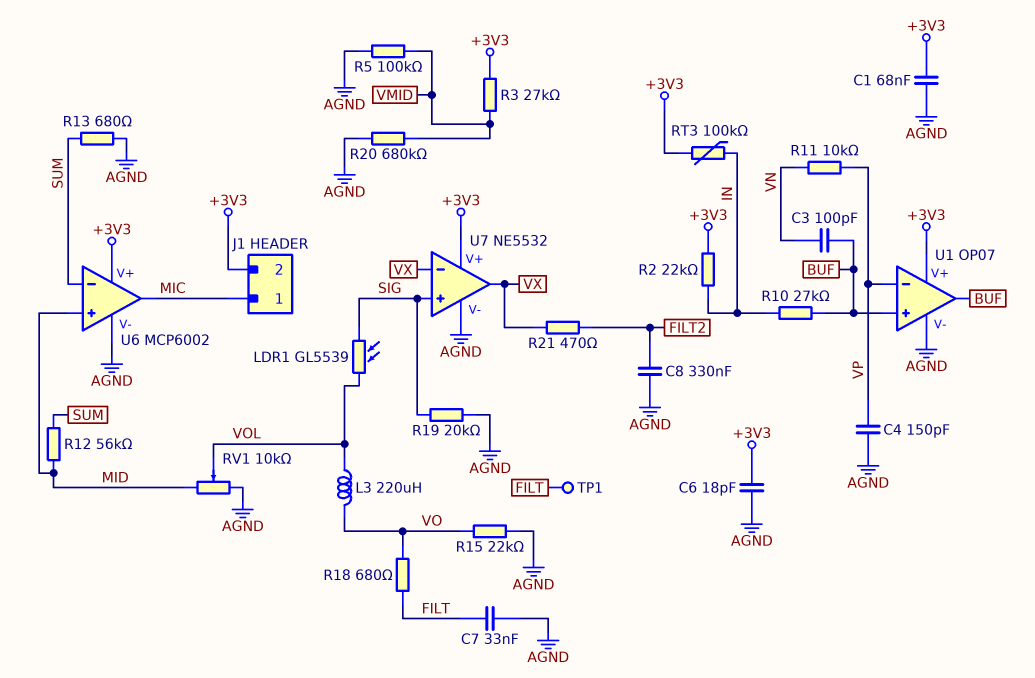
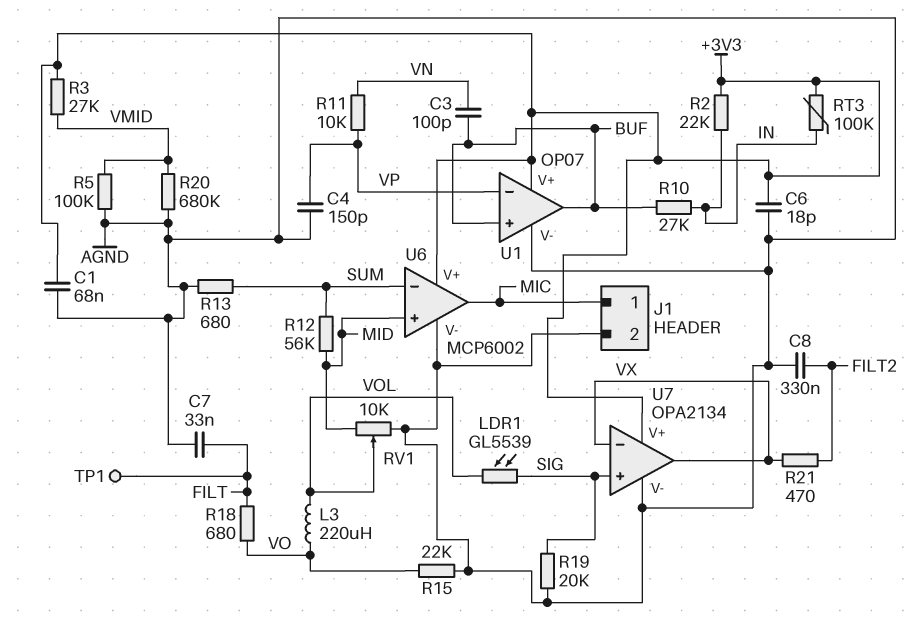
J1 pin 2: +3V3 -> AGND
U7: NE5532 -> OPA2134

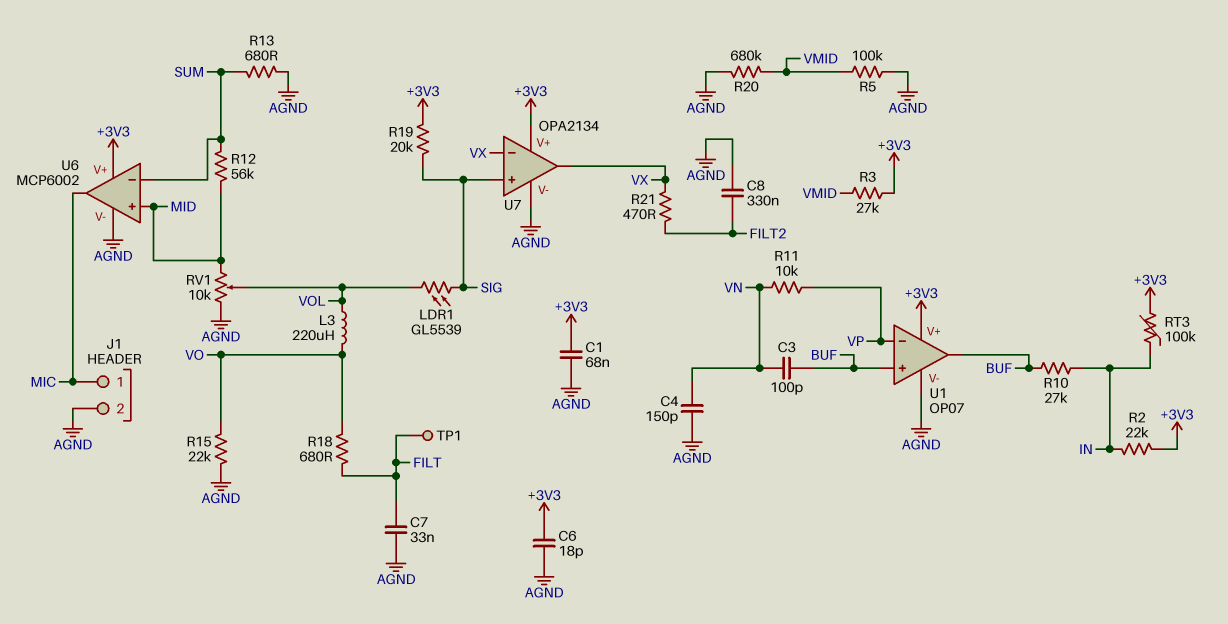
C4: 150pF (AGND, VP) -> 150pF (AGND, VN)
R19: 20k (AGND, SIG) -> 20k (+3V3, SIG)

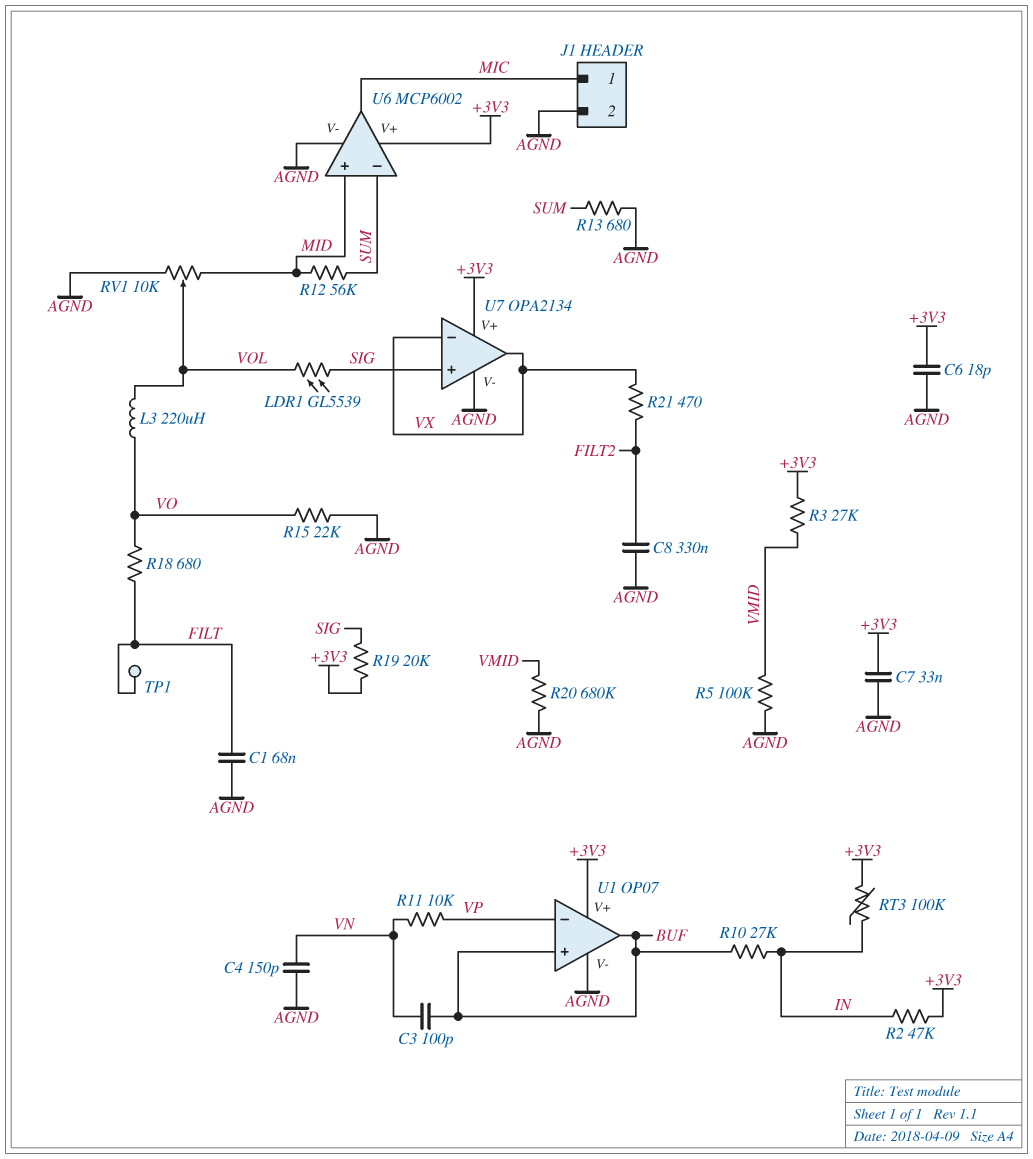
C1: 68nF (+3V3, AGND) -> 68nF (AGND, FILT)
C7: 33nF (AGND, FILT) -> 33nF (+3V3, AGND)
R2: 22k (+3V3, IN) -> 47k (+3V3, IN)

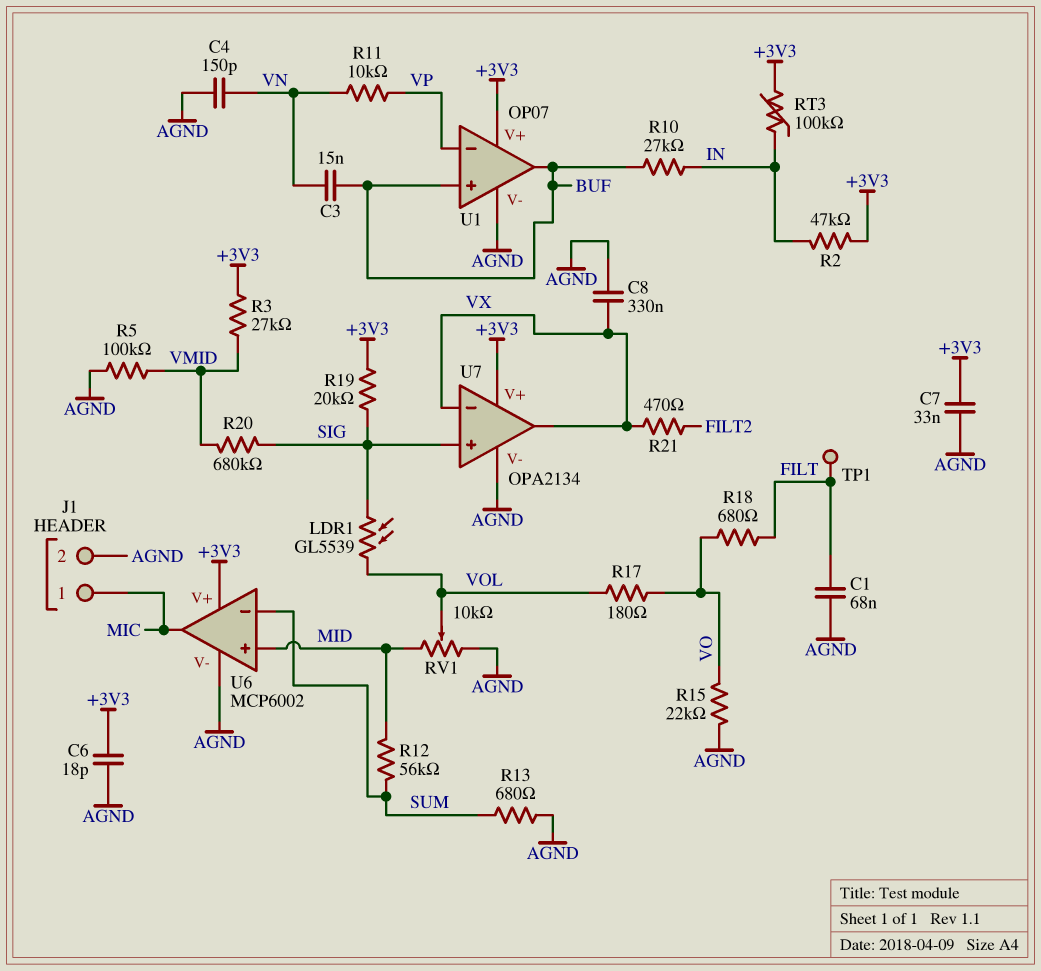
C3: 100pF (BUF, VN) -> 15nF (BUF, VN)
C8: 330nF (AGND, FILT2) -> 330nF (AGND, VX)
L3: 220uH (VO, VOL) -> none
R17: none -> 180 (VO, VOL)
R20: 680k (AGND, VMID) -> 680k (SIG, VMID)

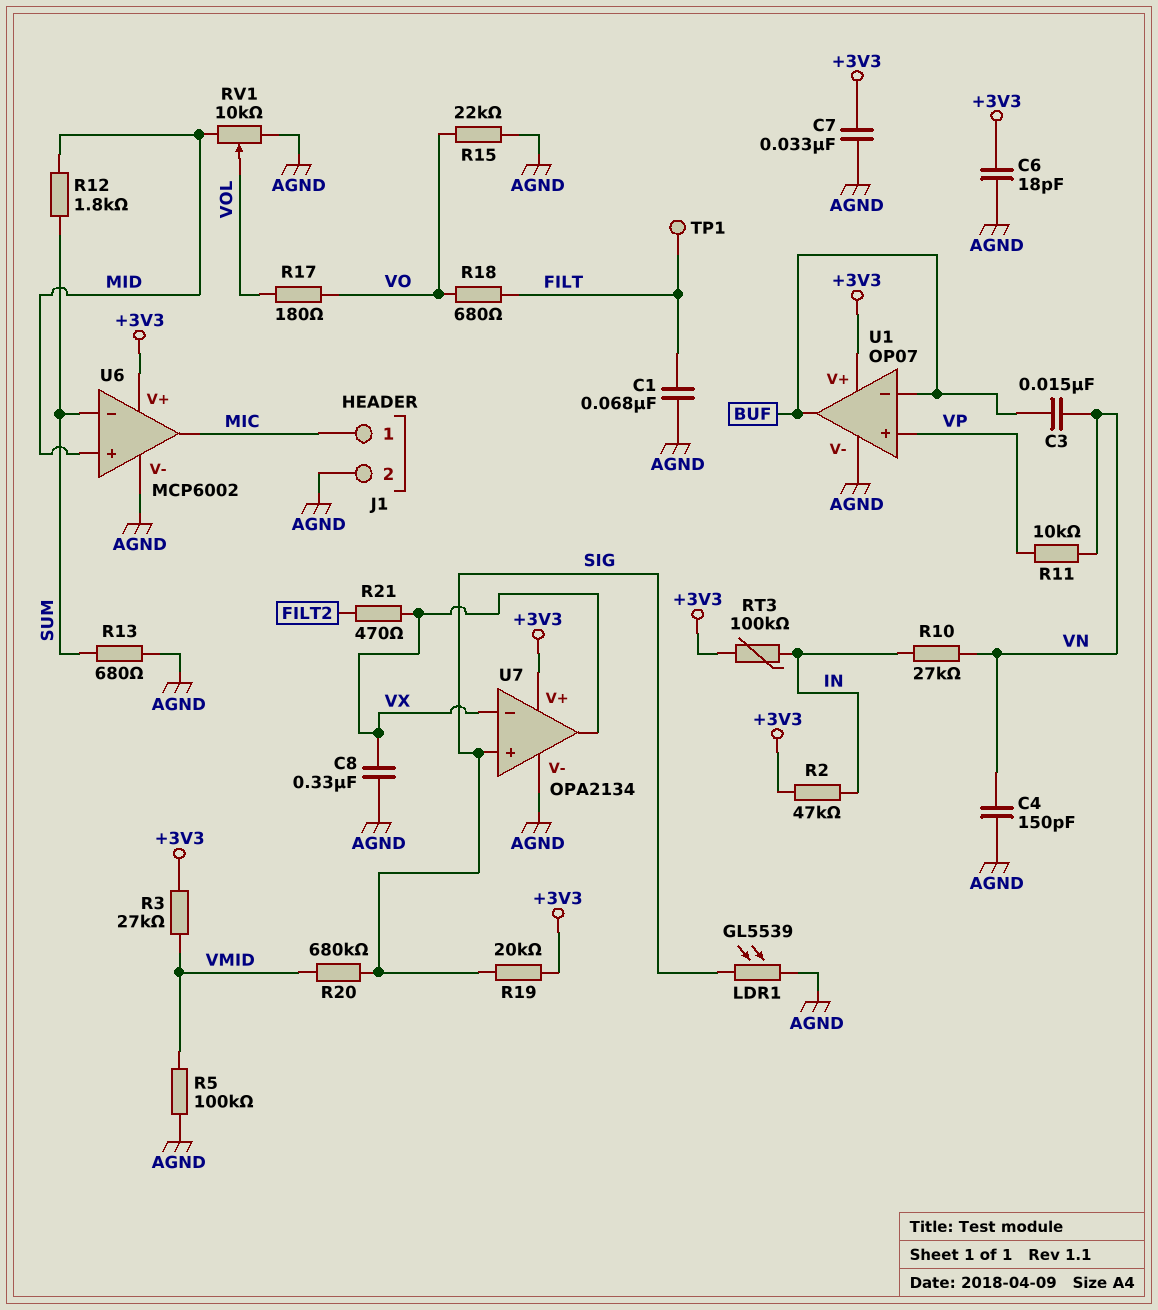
LDR1: GL5539 (SIG, VOL) -> GL5539 (AGND, SIG)
R10: 27k (BUF, IN) -> 27k (IN, VN)
R12: 56k (MID, SUM) -> 1.8k (MID, SUM)
U1 pin in+: BUF -> VP
U1 pin in-: VP -> BUF

